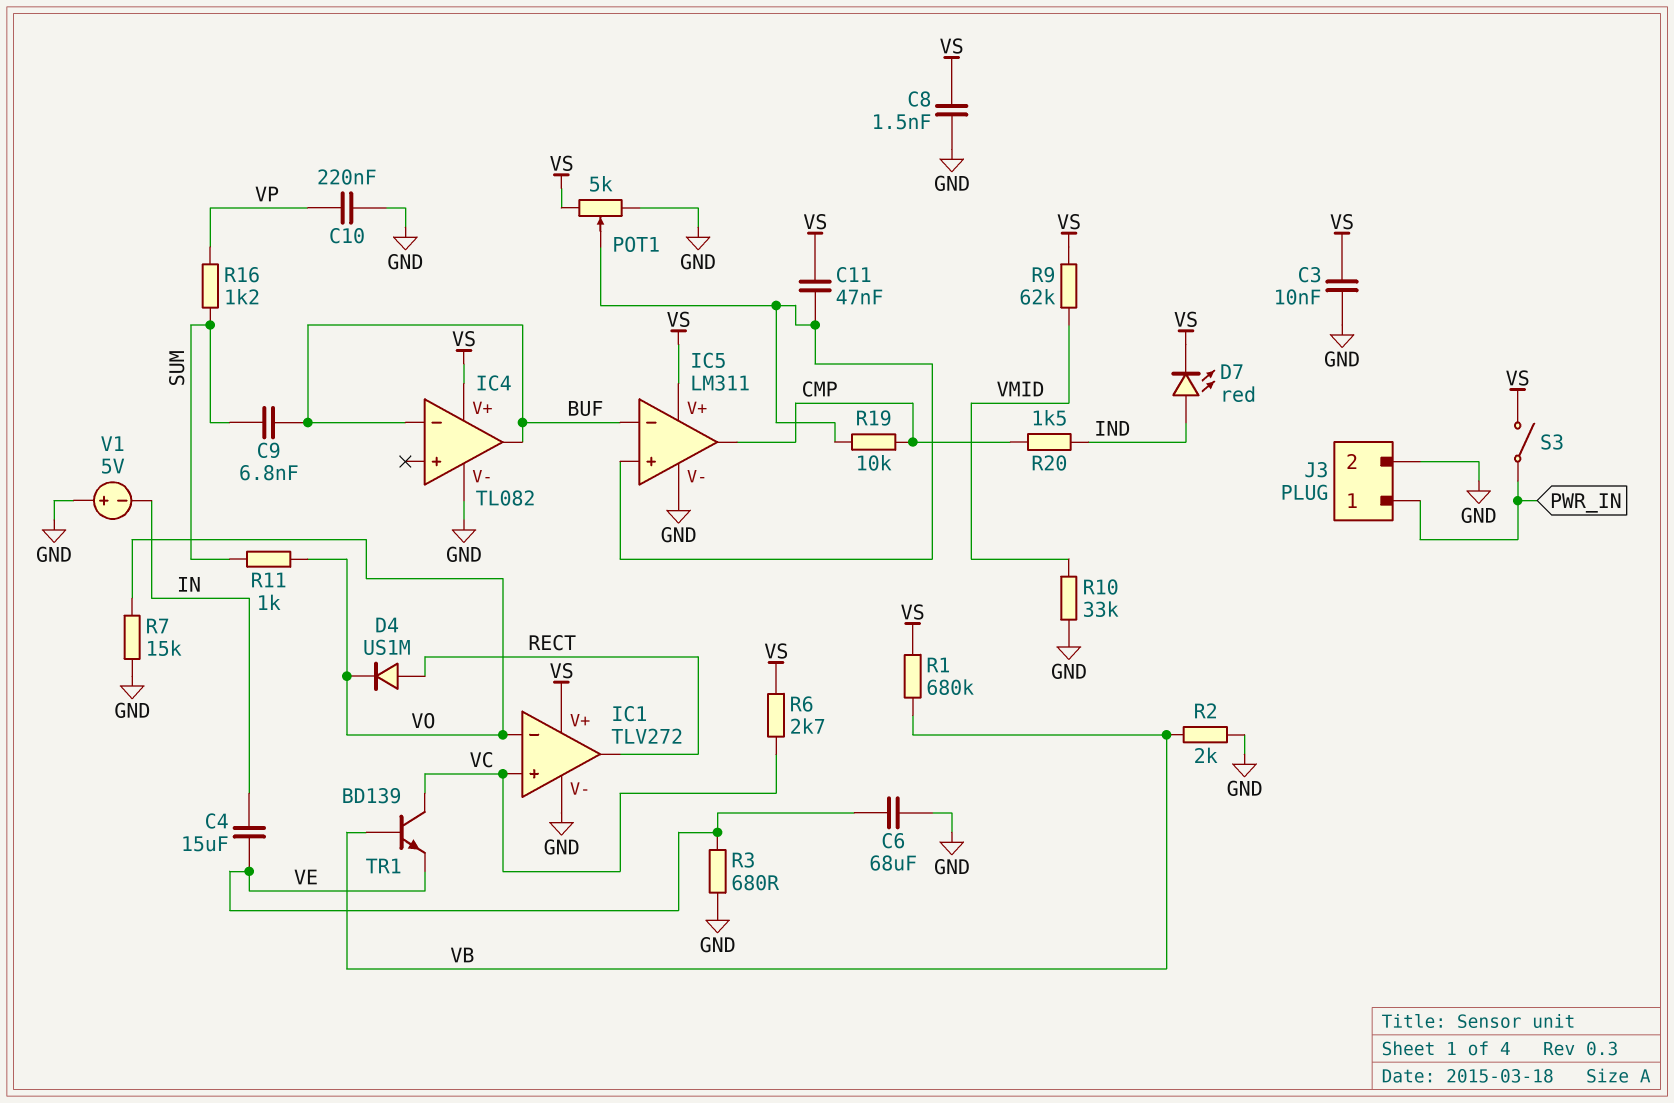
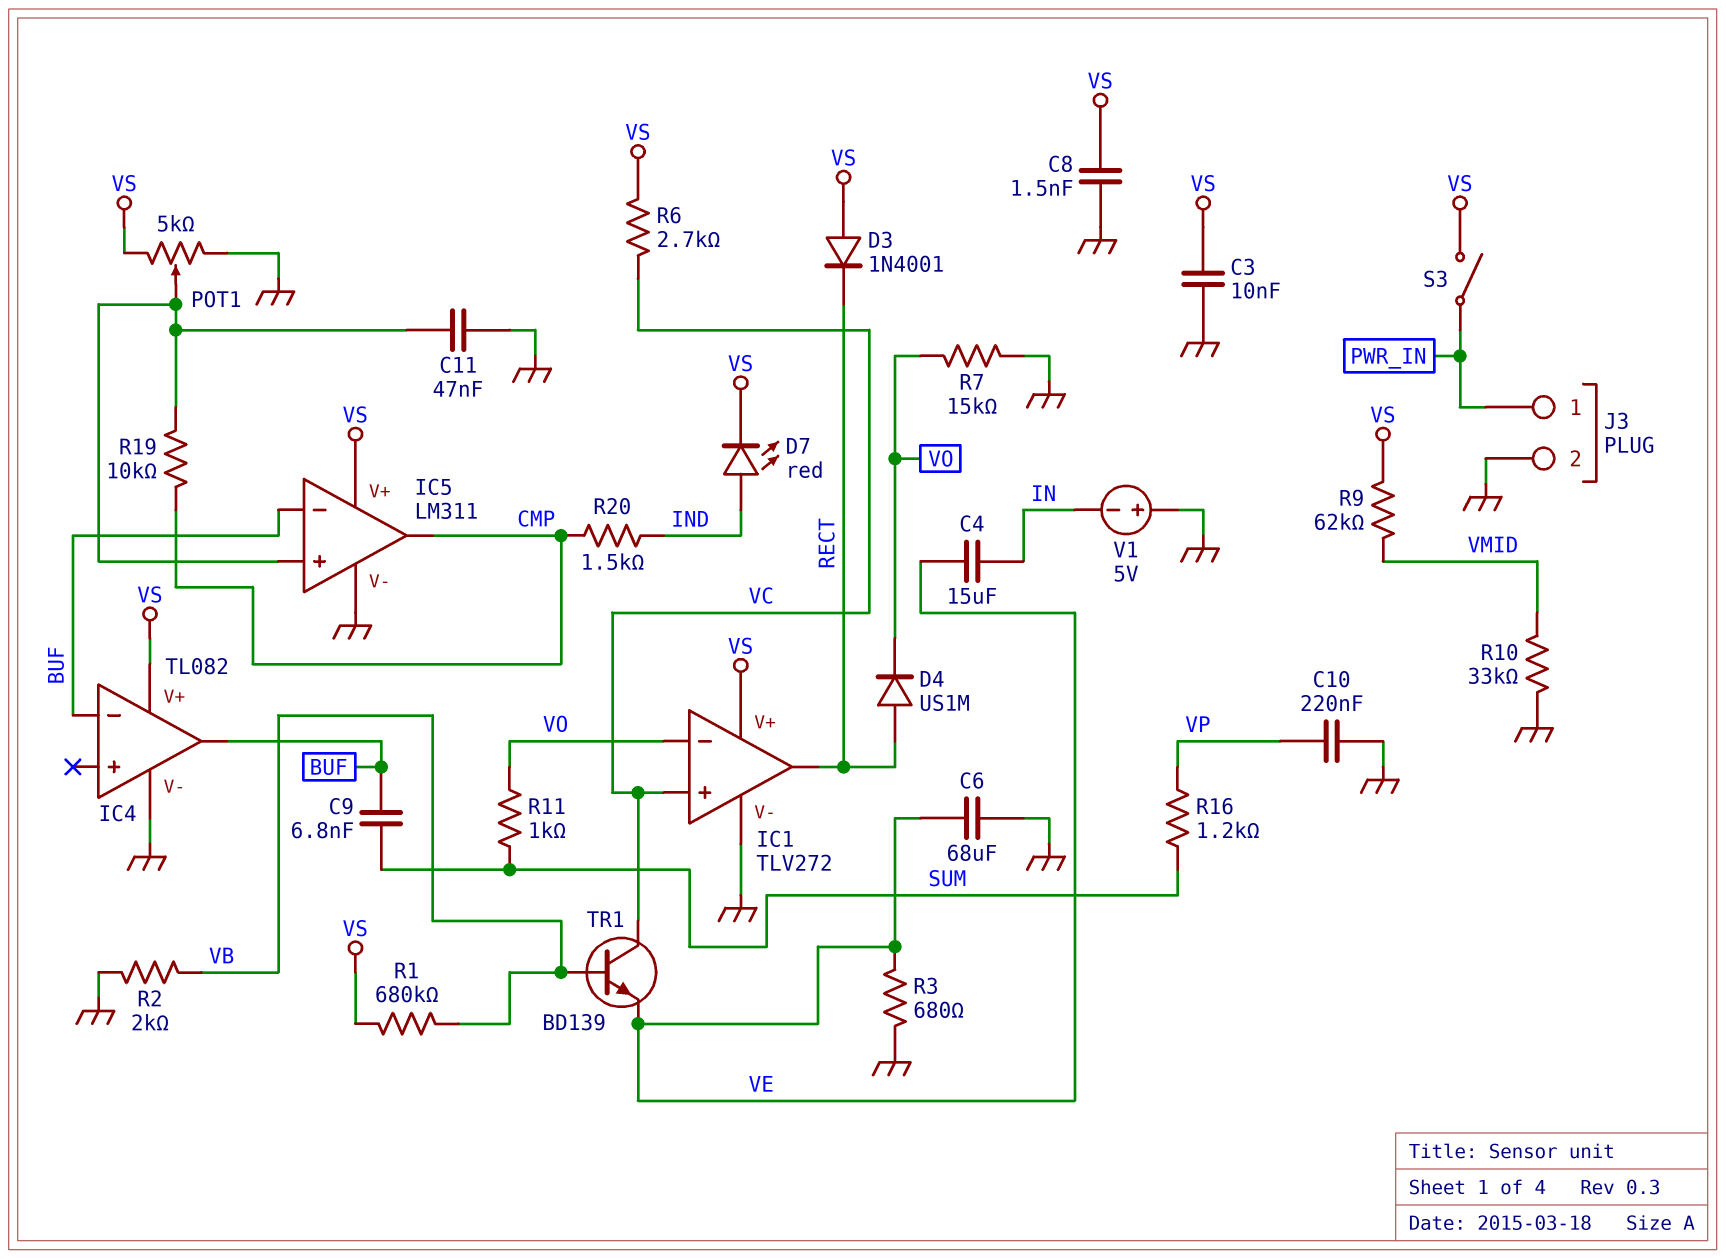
C11: 47nF (IC5/in+, VS) -> 47nF (GND, IC5/in+)
D3: none -> diode 1N4001 (A VS, K RECT)

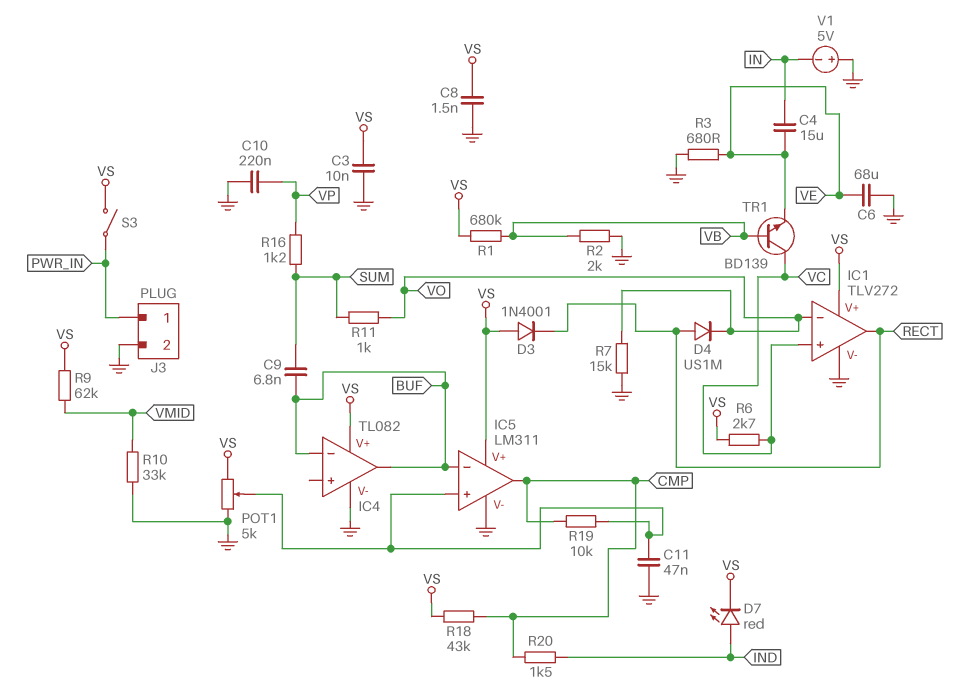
R18: none -> 43k (CMP, VS)

